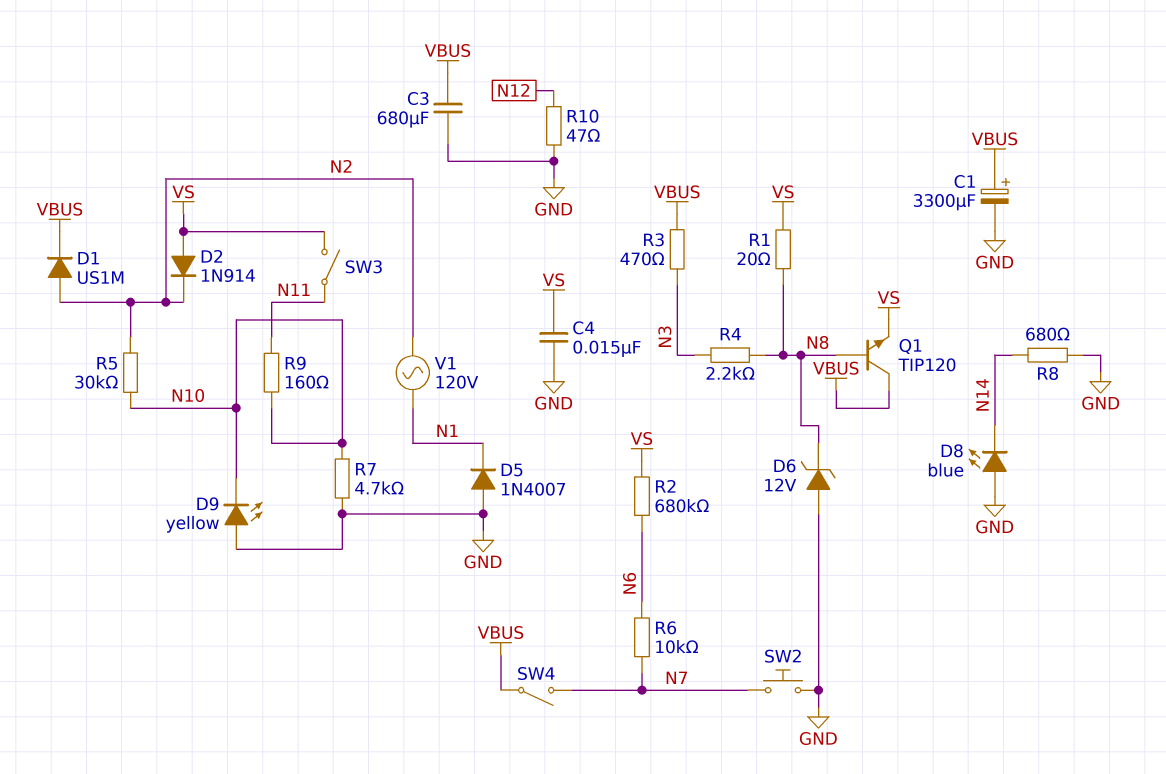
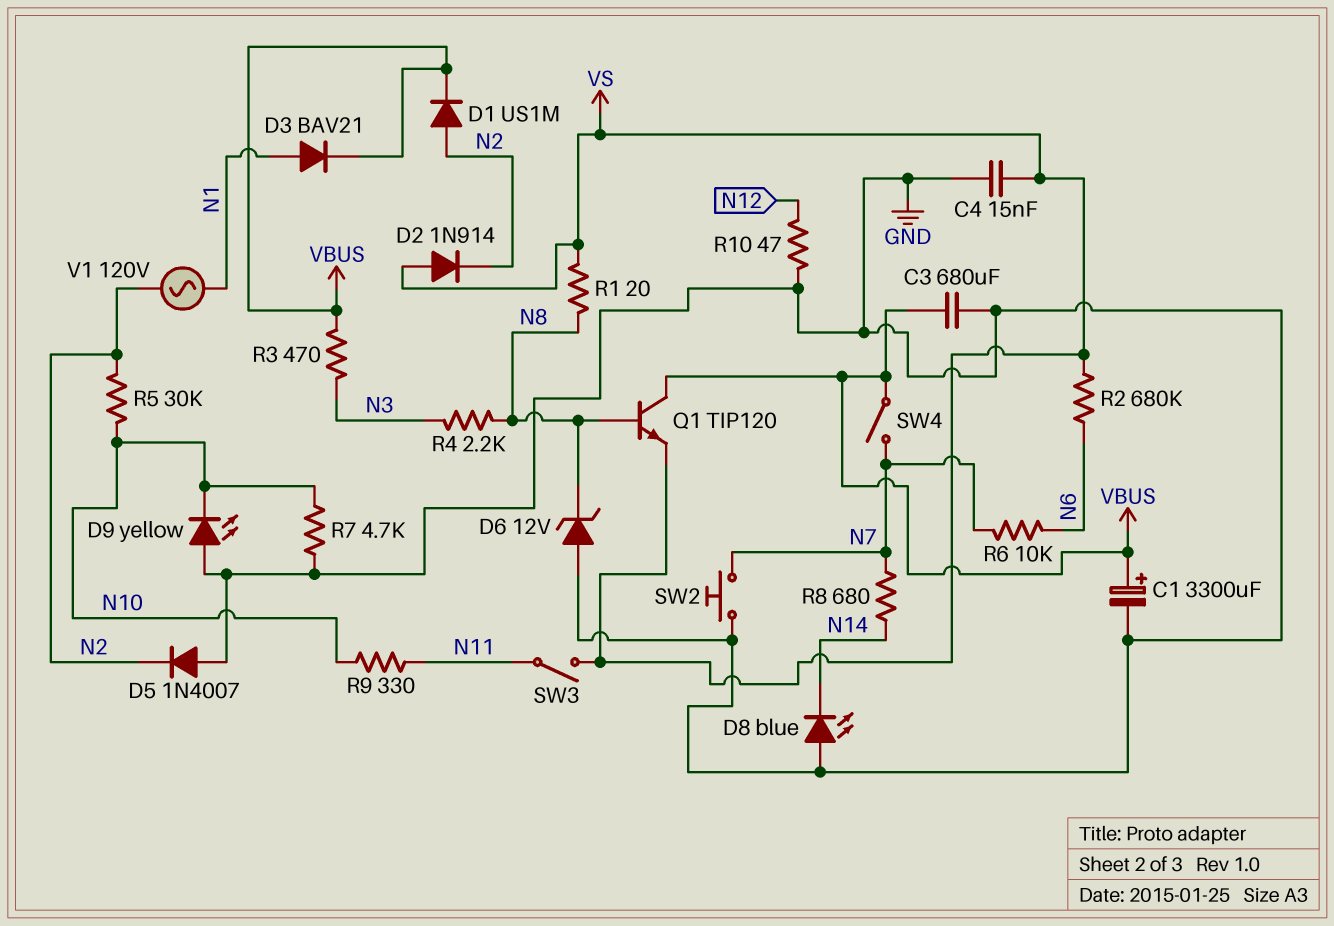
D3: none -> diode BAV21 (A N1, K VBUS)
D5: diode 1N4007 (A GND, K N1) -> diode 1N4007 (A GND, K N2)
R8: 680 (GND, N14) -> 680 (N7, N14)
R9: 160 (N10, N11) -> 330 (N10, N11)

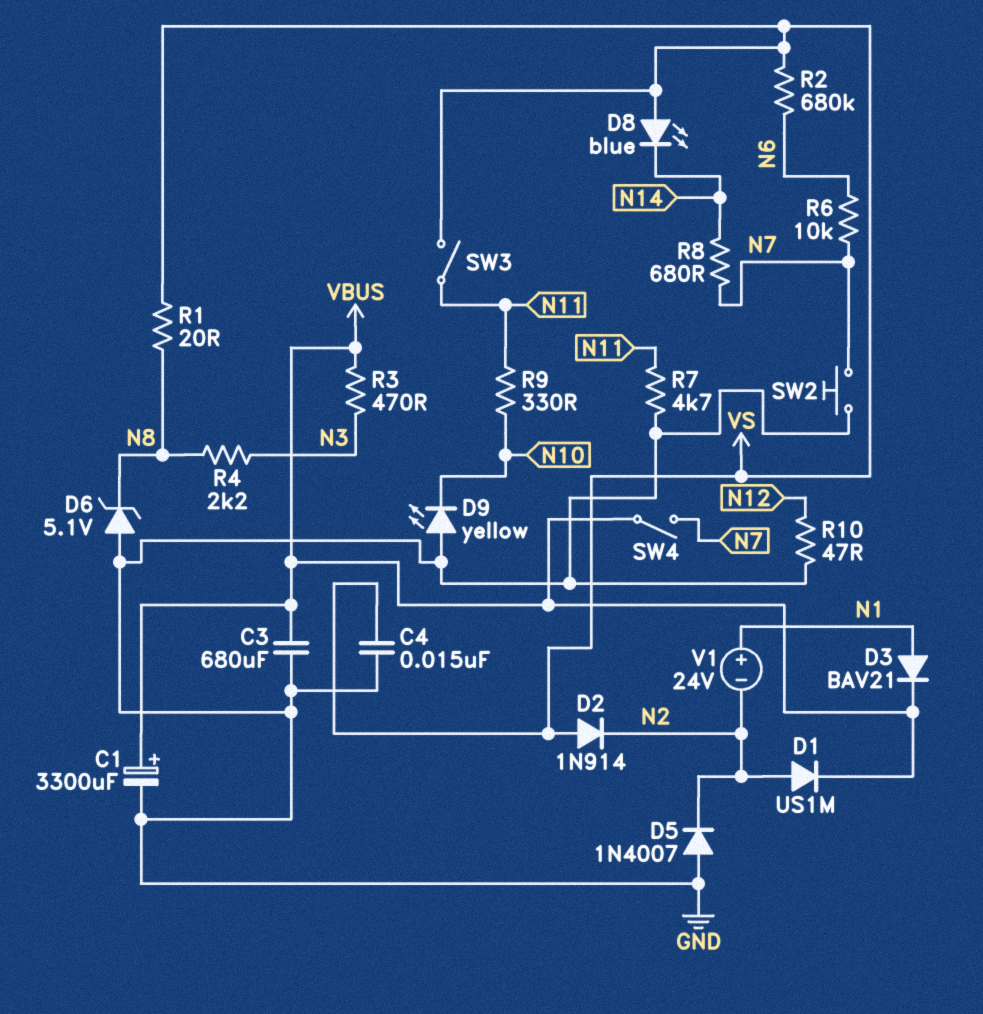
D6: zener 12V (A GND, K N8) -> zener 5.1V (A GND, K N8)
D8: LED blue (A GND, K N14) -> LED blue (A VS, K N14)
Q1: NPN TIP120 (B N8, C VBUS, E VS) -> none
R5: 30k (N2, N10) -> none
R7: 4.7k (GND, N10) -> 4.7k (GND, N11)
V1: AC 120V (N1, N2) -> 24V (plus N1, minus N2)

